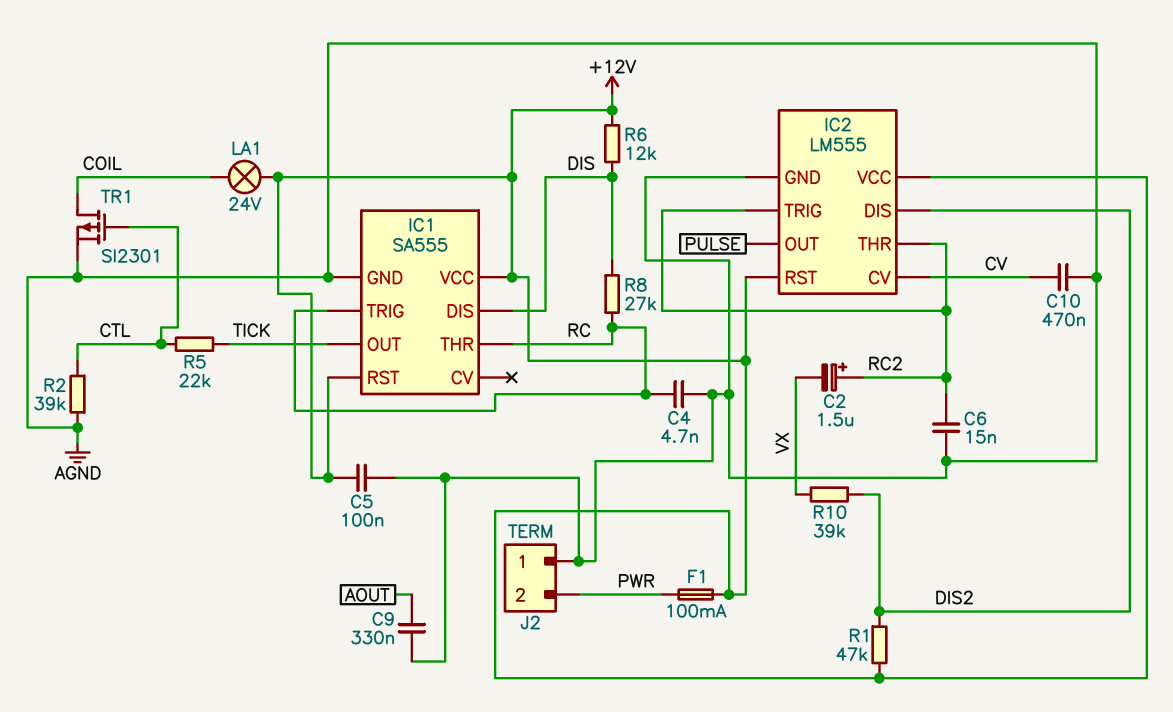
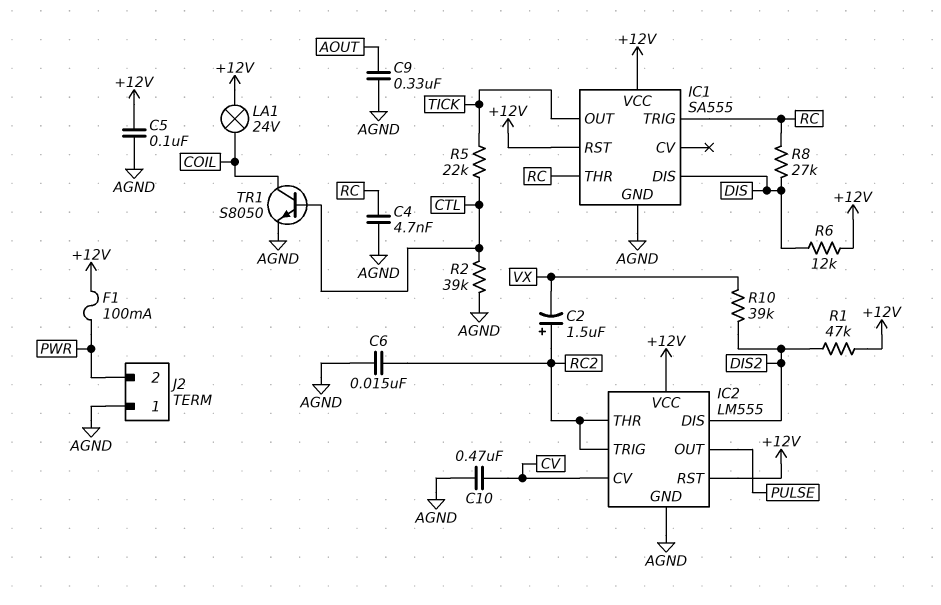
TR1: PMOS SI2301 (G CTL, D COIL, S AGND) -> NPN S8050 (B CTL, C COIL, E AGND)

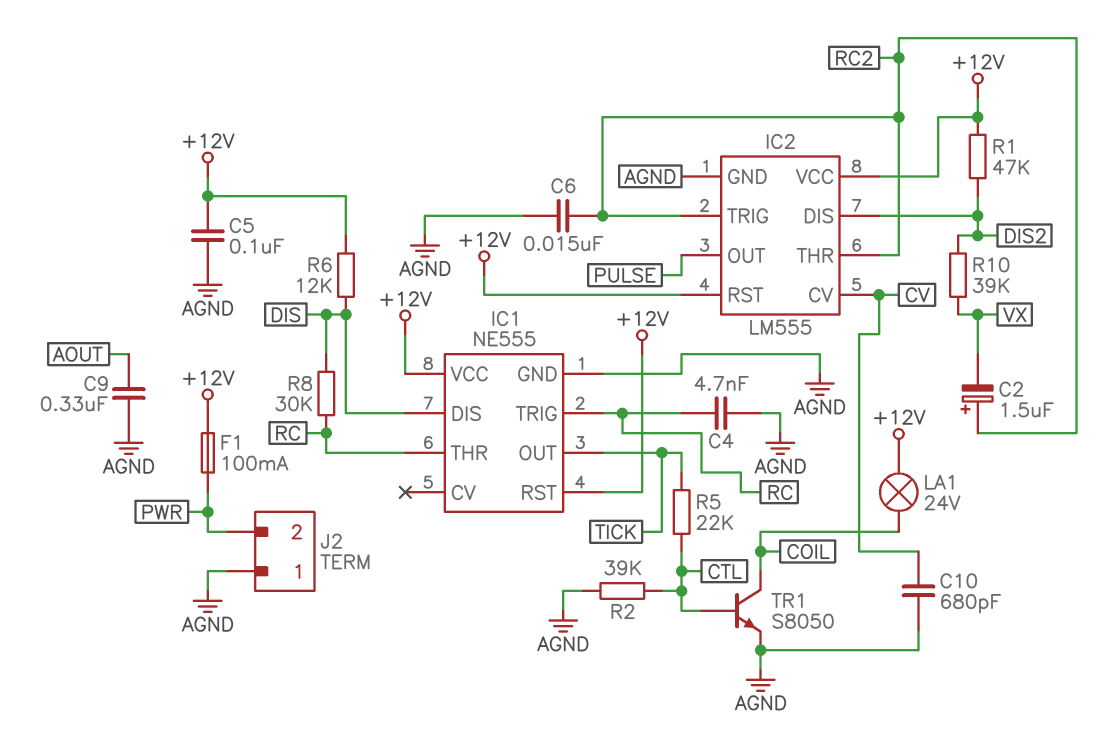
C10: 470nF (AGND, CV) -> 680pF (AGND, CV)
IC1: SA555 -> NE555
R8: 27k (DIS, RC) -> 30k (DIS, RC)

